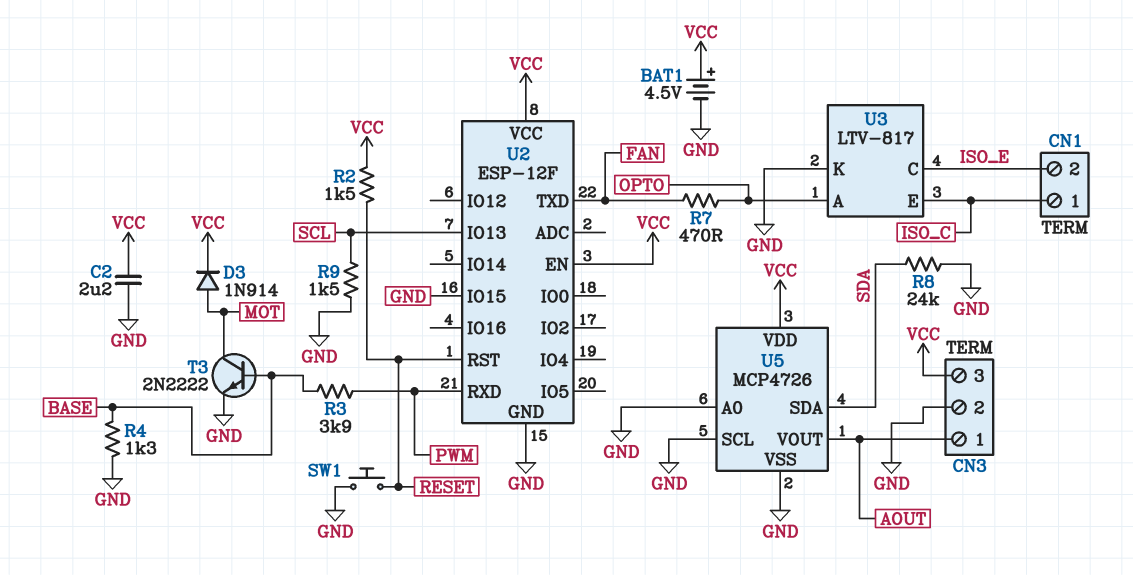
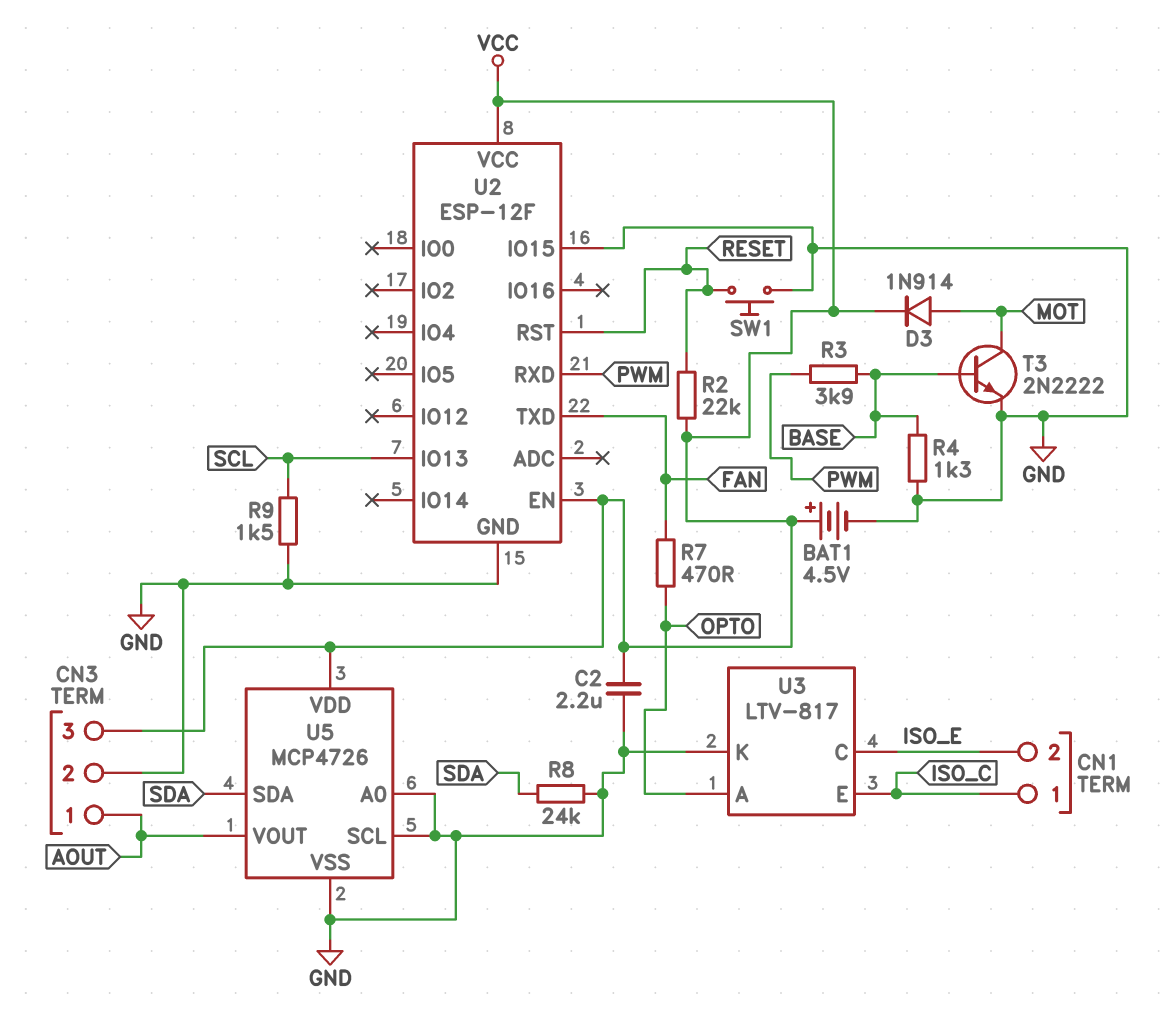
R2: 1.5k (RESET, VCC) -> 22k (RESET, VCC)

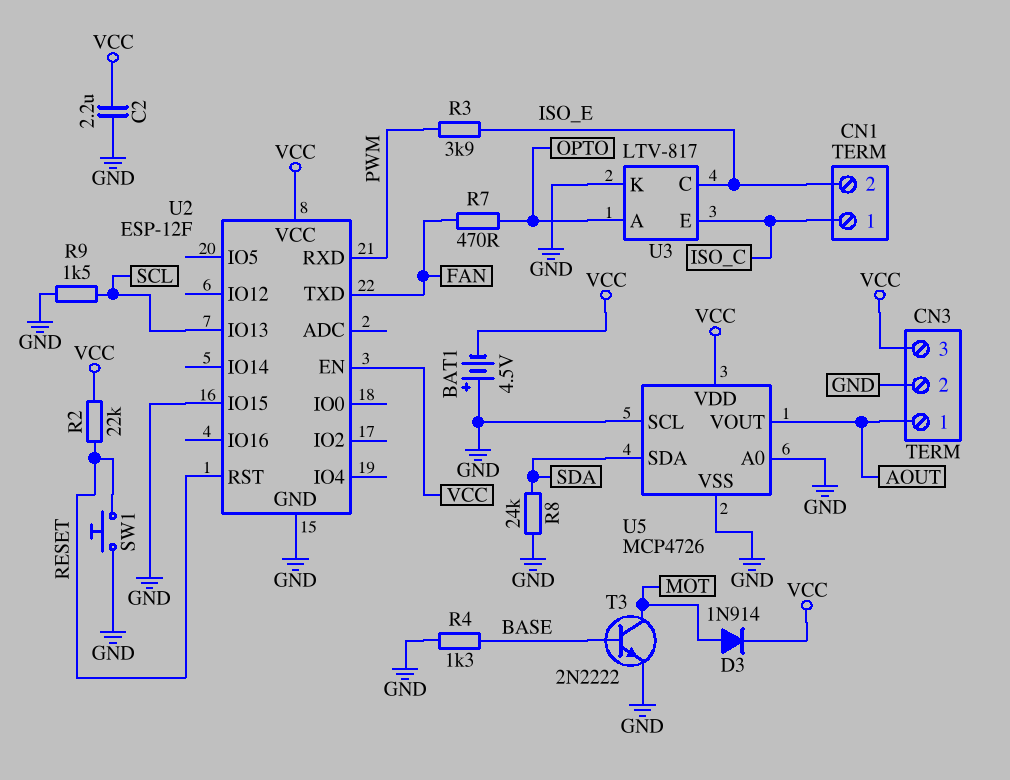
BAT1: 4.5V (plus VCC, minus GND) -> 4.5V (plus GND, minus VCC)
R3: 3.9k (BASE, PWM) -> 3.9k (ISO_E, PWM)

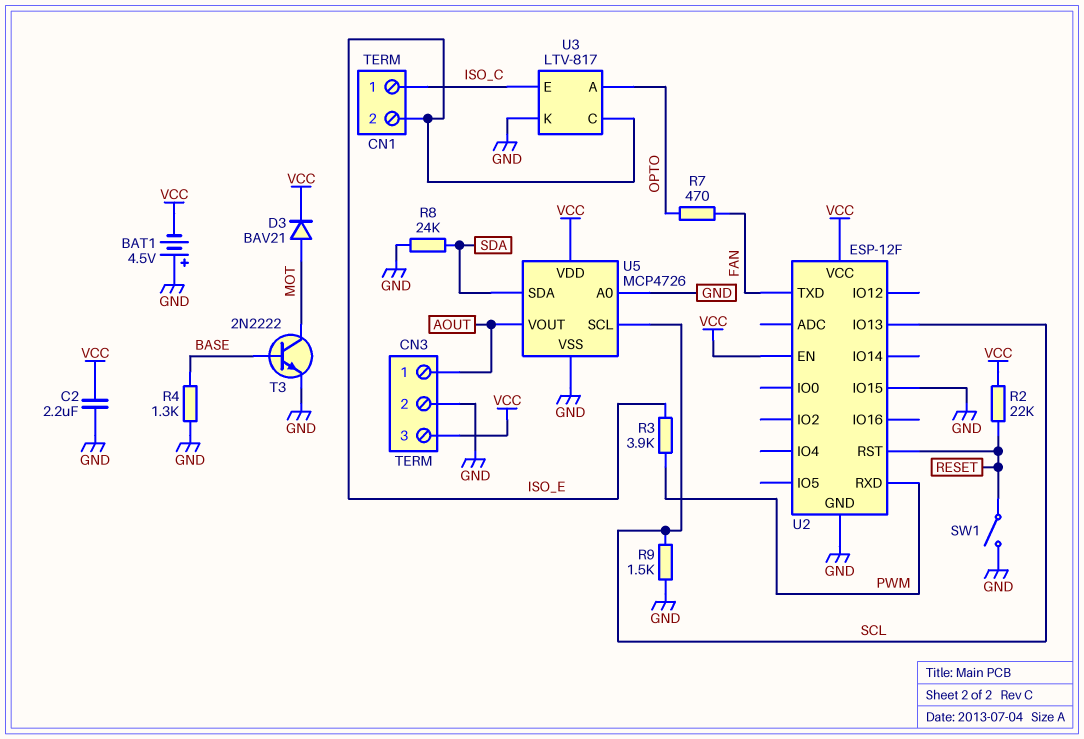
D3: diode 1N914 (A MOT, K VCC) -> diode BAV21 (A MOT, K VCC)
SW1: button (GND, RESET) -> switch (GND, RESET)
U5 pin SCL: GND -> SCL

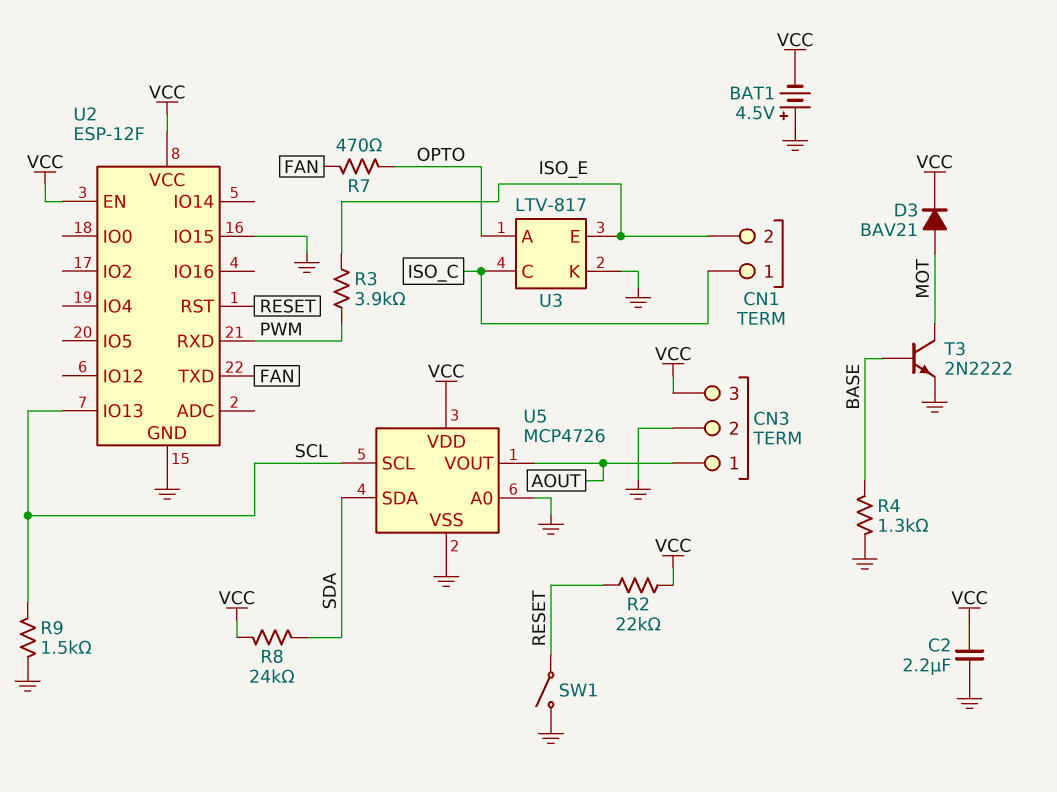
R8: 24k (GND, SDA) -> 24k (SDA, VCC)
U3 pin C: ISO_E -> ISO_C
U3 pin E: ISO_C -> ISO_E

